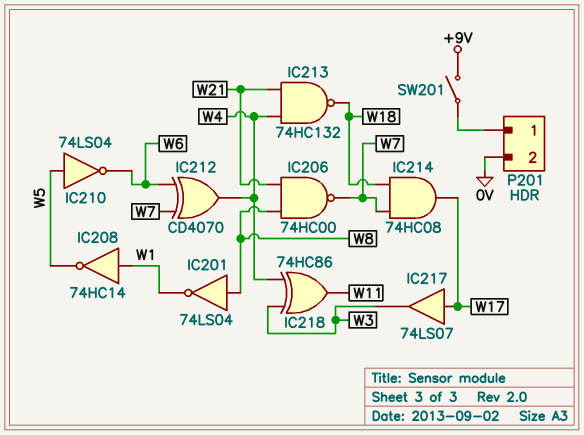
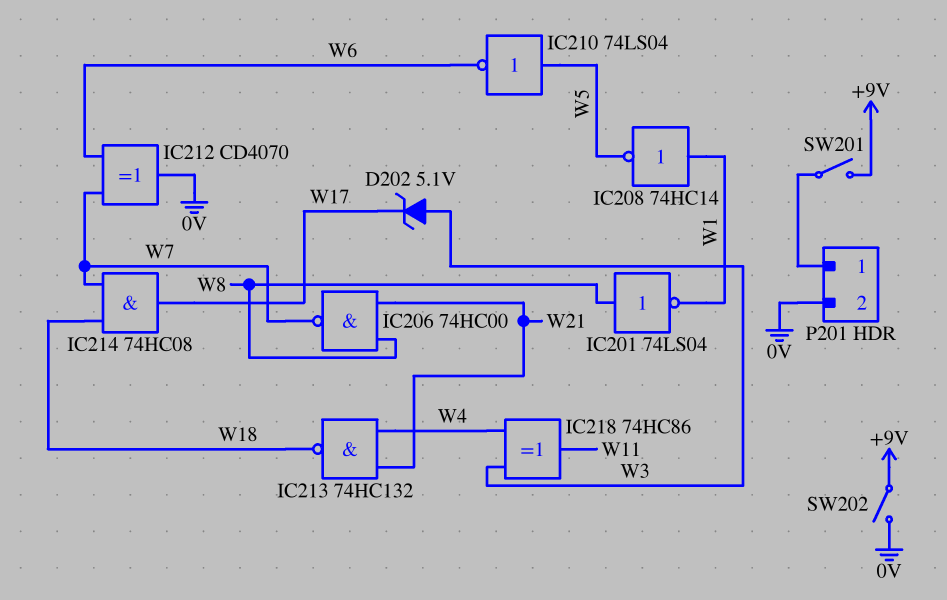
D202: none -> zener 5.1V (A W3, K W17)
IC212: XOR CD4070 (in W6, in W7, out W4) -> XOR CD4070 (in W6, in W7, out 0V)
IC217: buffer 74LS07 (in W17, out W3) -> none
SW202: none -> switch (+9V, 0V)

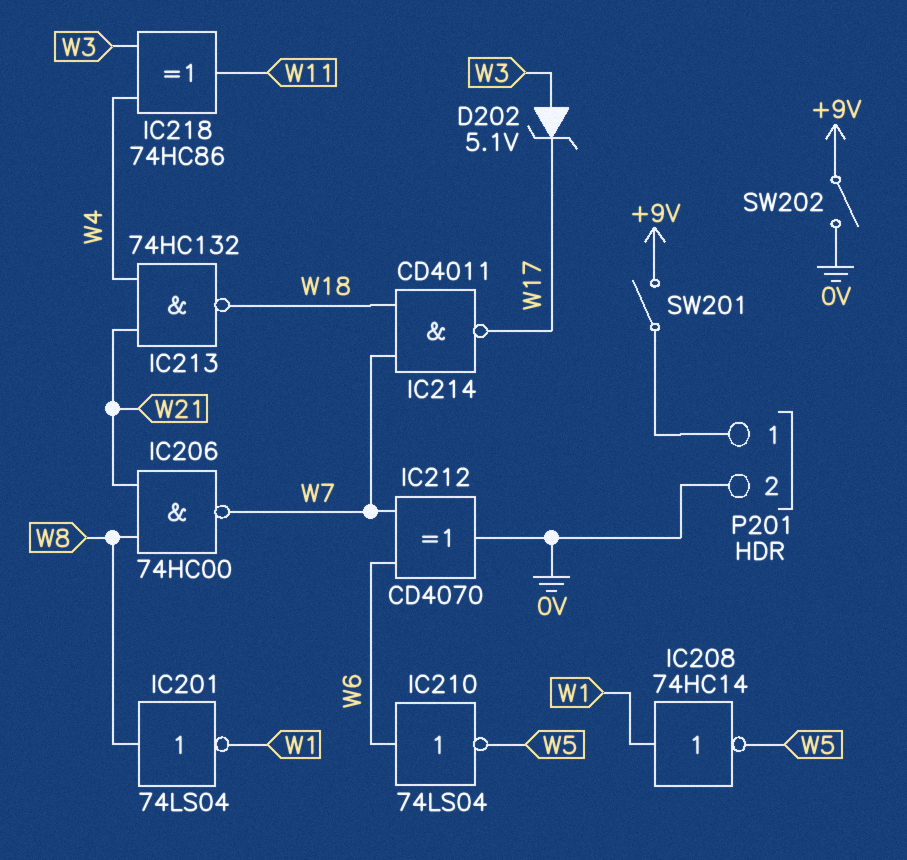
IC210: NOT 74LS04 (in W5, out W6) -> NOT 74LS04 (in W6, out W5)
IC214: AND 74HC08 (in W7, in W18, out W17) -> NAND CD4011 (in W7, in W18, out W17)

